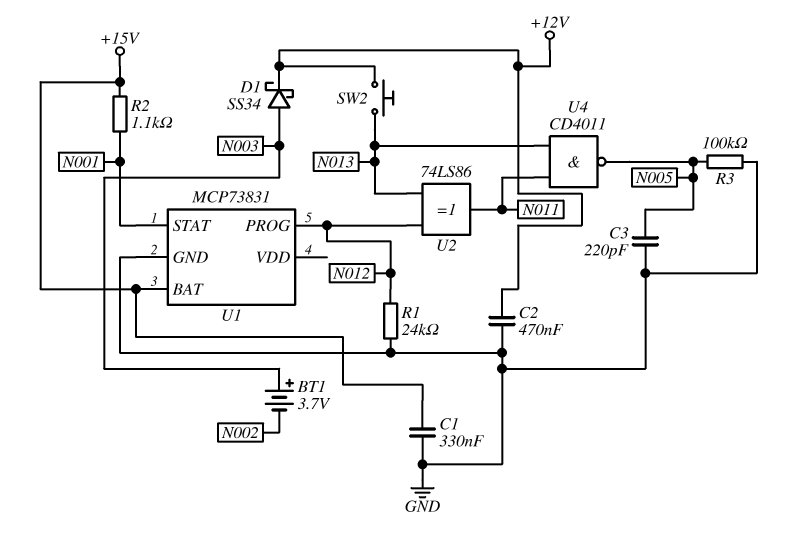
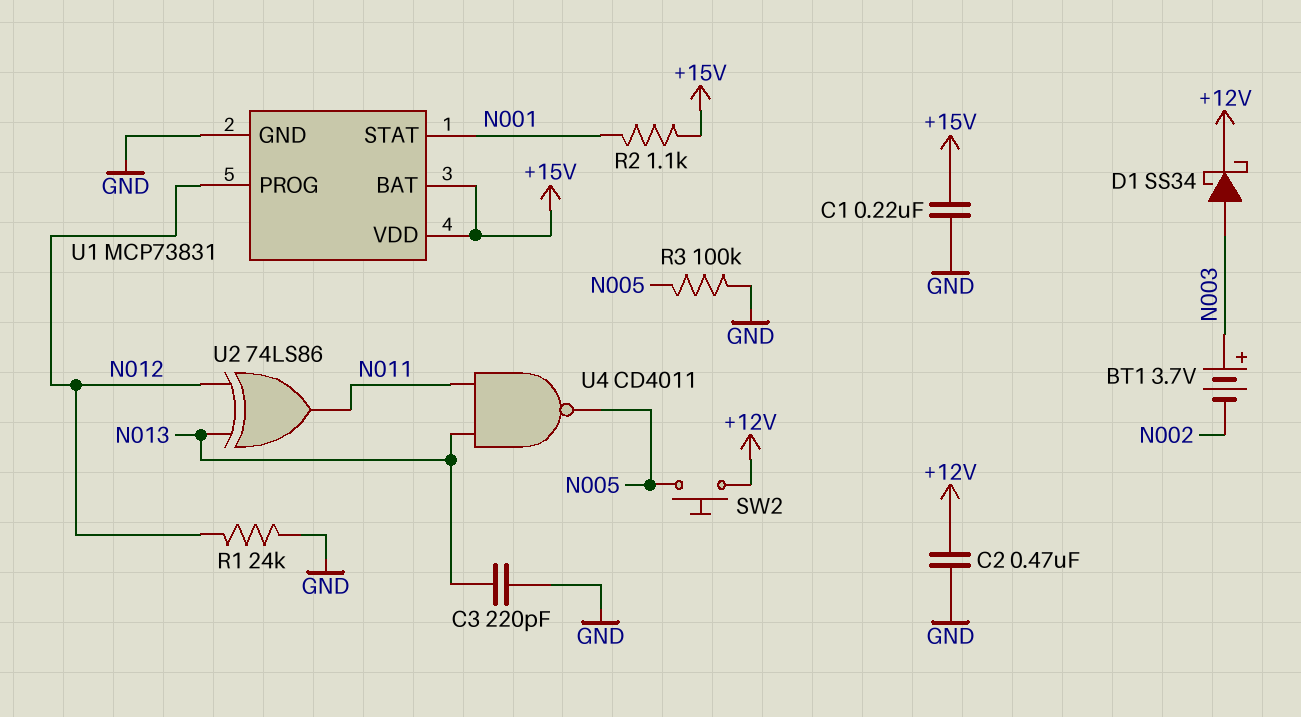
C1: 330nF (+15V, GND) -> 220nF (+15V, GND)
C3: 220pF (GND, N005) -> 220pF (GND, N013)
SW2: button (+12V, N013) -> button (+12V, N005)
U1 pin VDD: none -> +15V

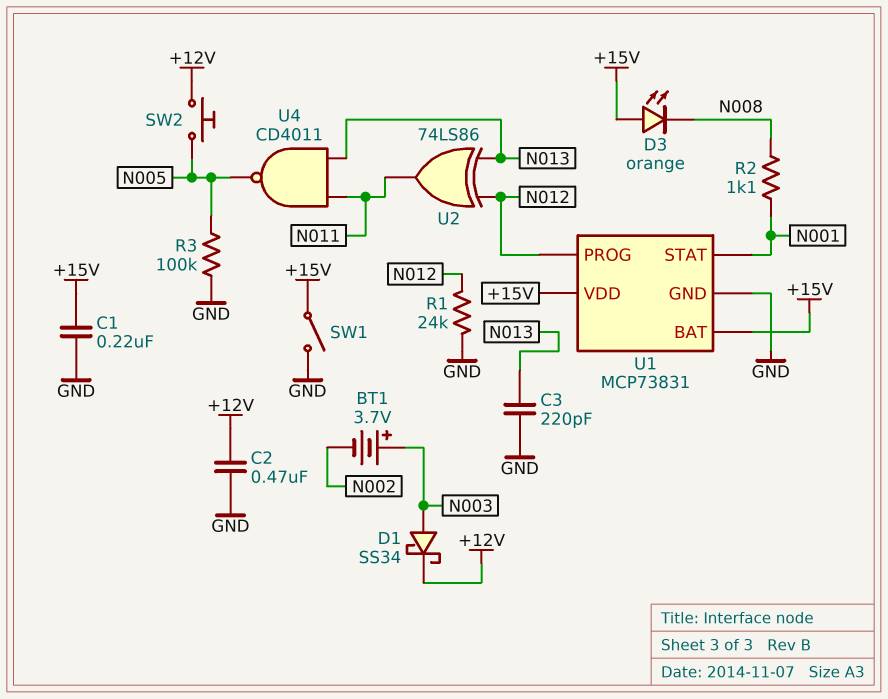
D3: none -> LED orange (A +15V, K N008)
R2: 1.1k (+15V, N001) -> 1.1k (N001, N008)
SW1: none -> switch (+15V, GND)

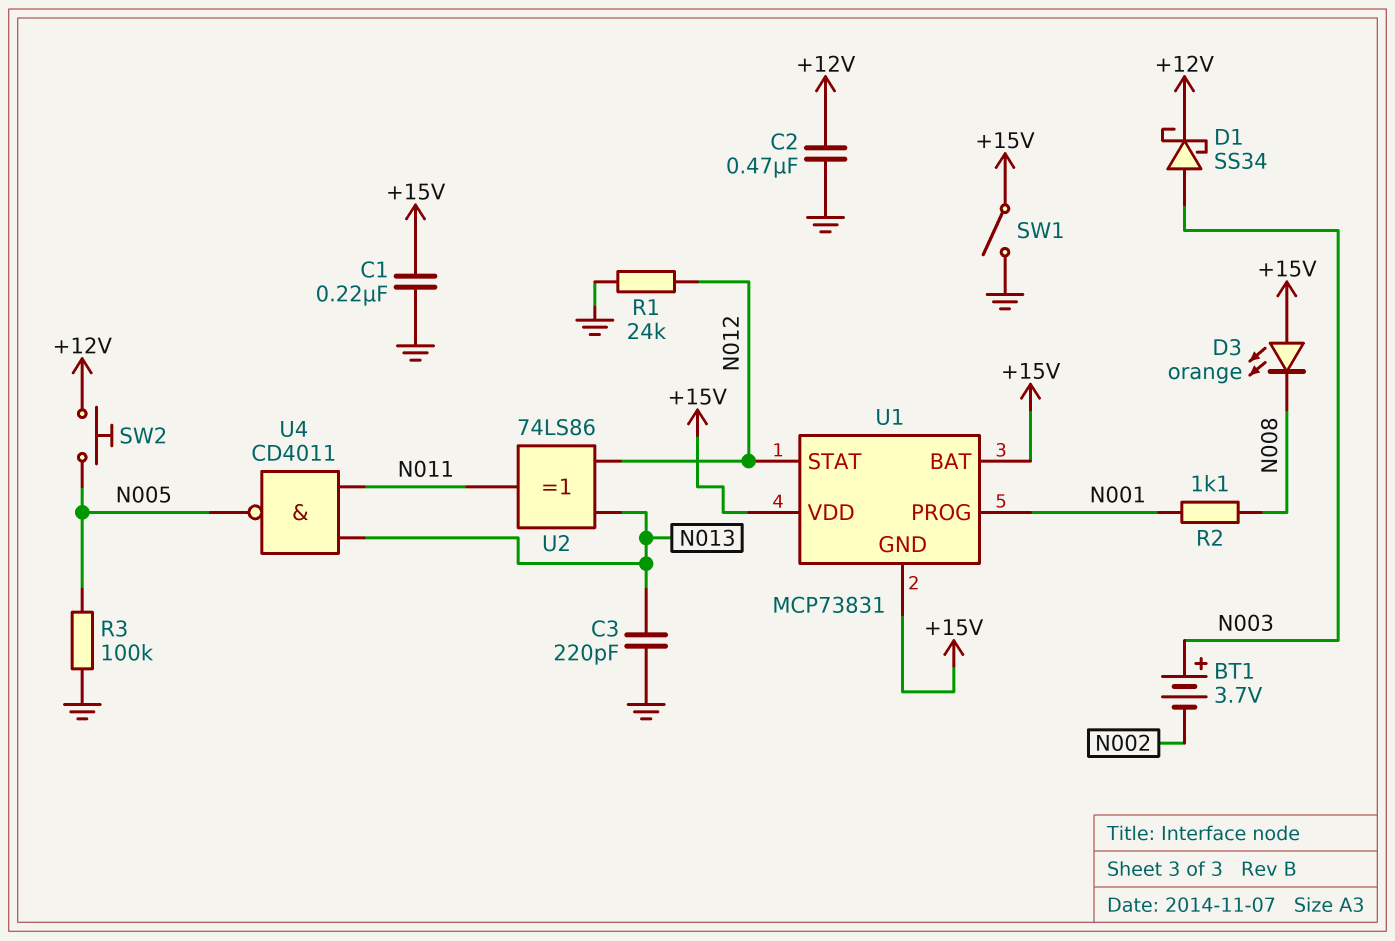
U1 pin GND: GND -> +15V
U1 pin PROG: N012 -> N001
U1 pin STAT: N001 -> N012

